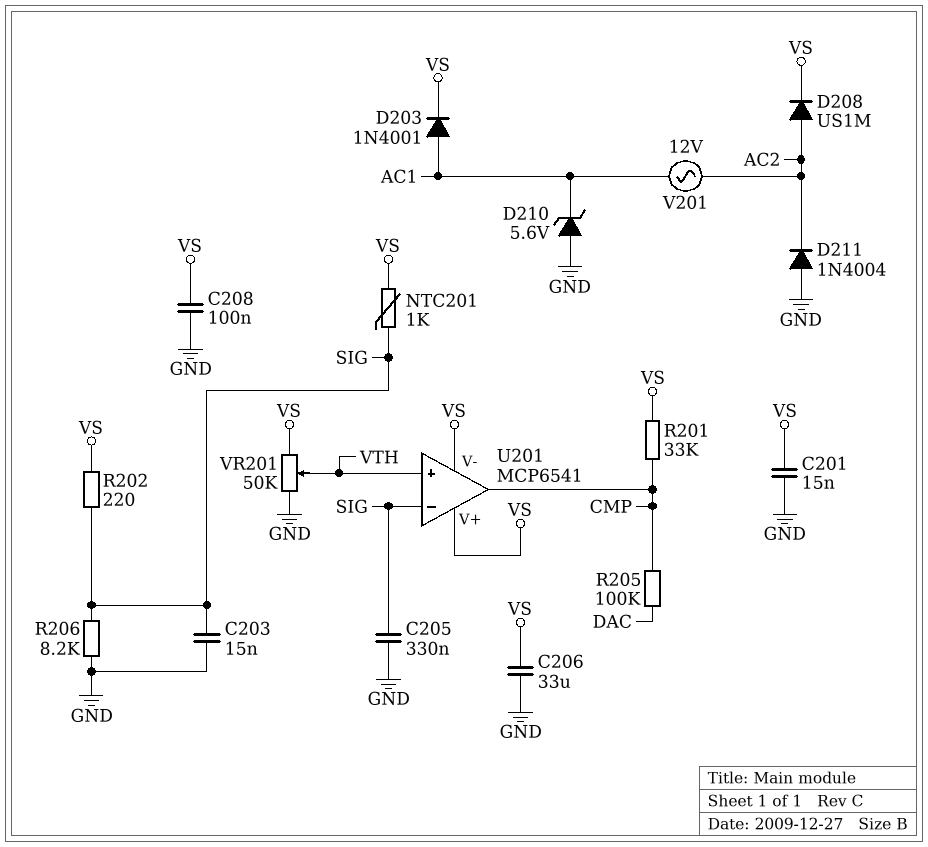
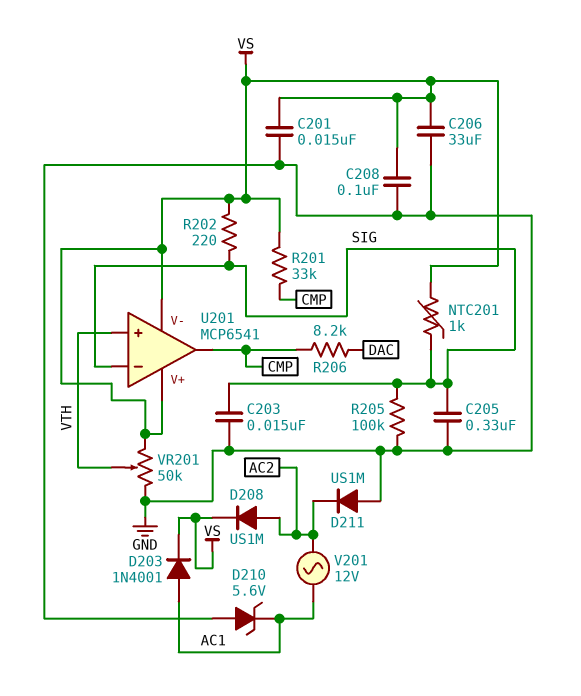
D211: diode 1N4004 (A GND, K AC2) -> diode US1M (A GND, K AC2)
R205: 100k (CMP, DAC) -> 100k (GND, SIG)
R206: 8.2k (GND, SIG) -> 8.2k (CMP, DAC)

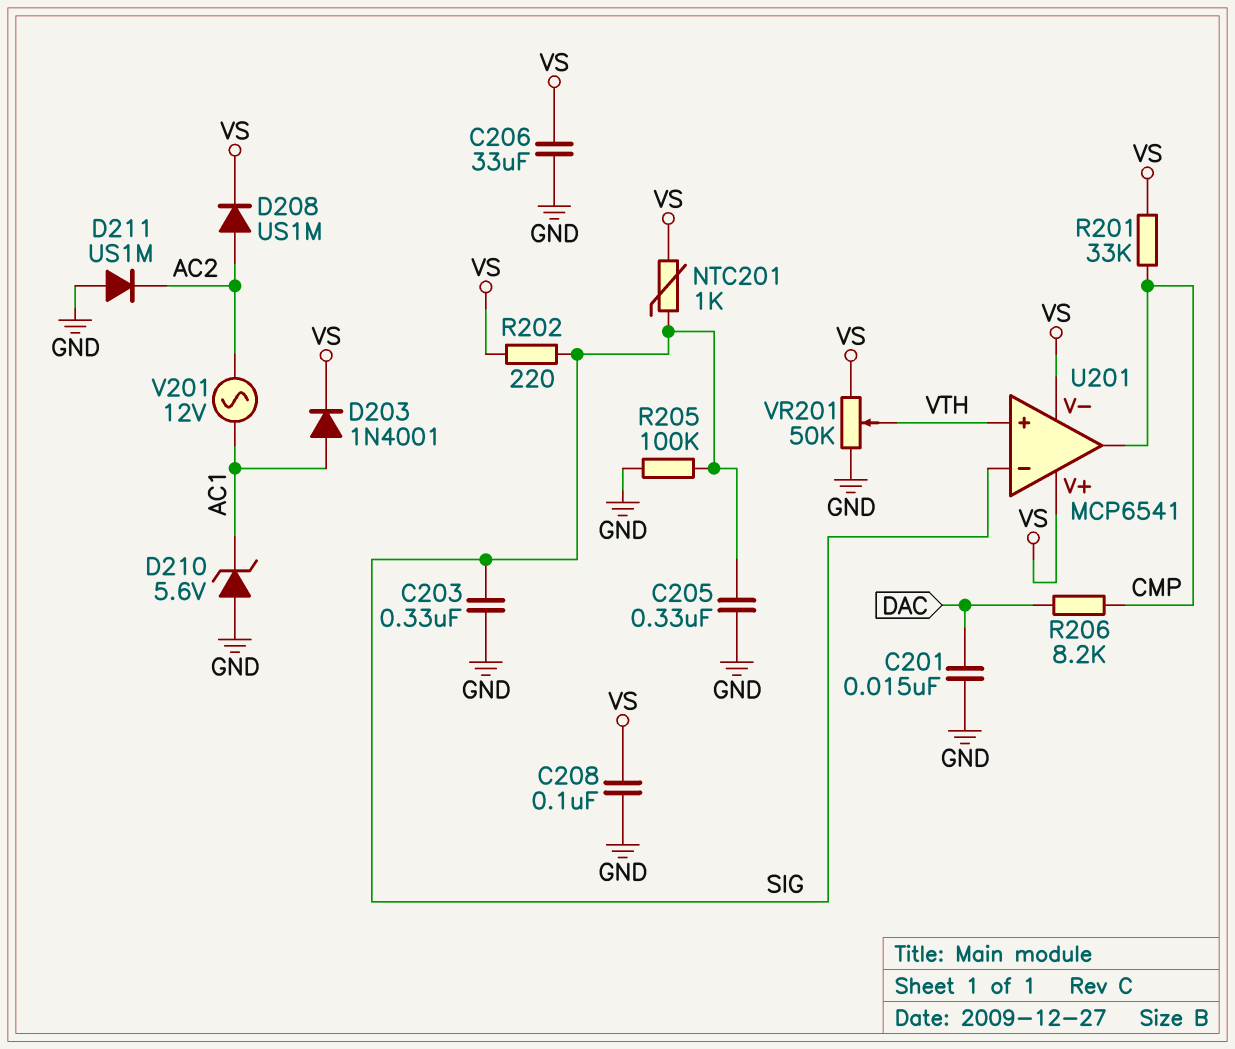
C201: 15nF (GND, VS) -> 15nF (DAC, GND)
C203: 15nF (GND, SIG) -> 330nF (GND, SIG)

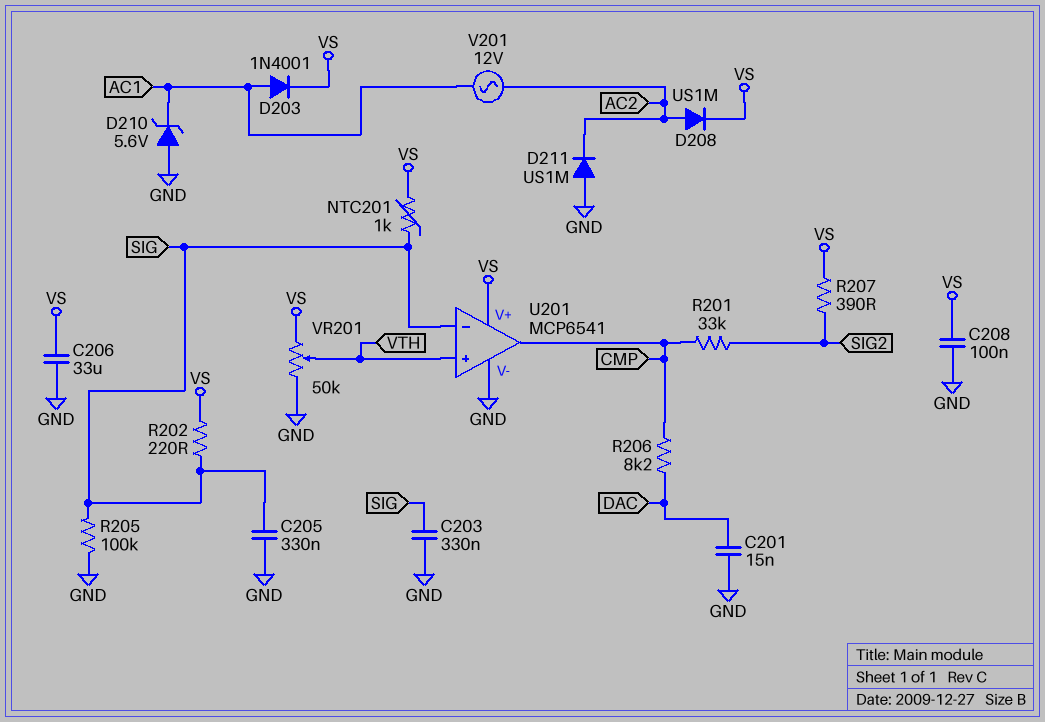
R201: 33k (CMP, VS) -> 33k (CMP, SIG2)
R207: none -> 390 (SIG2, VS)
U201 pin V-: VS -> GND

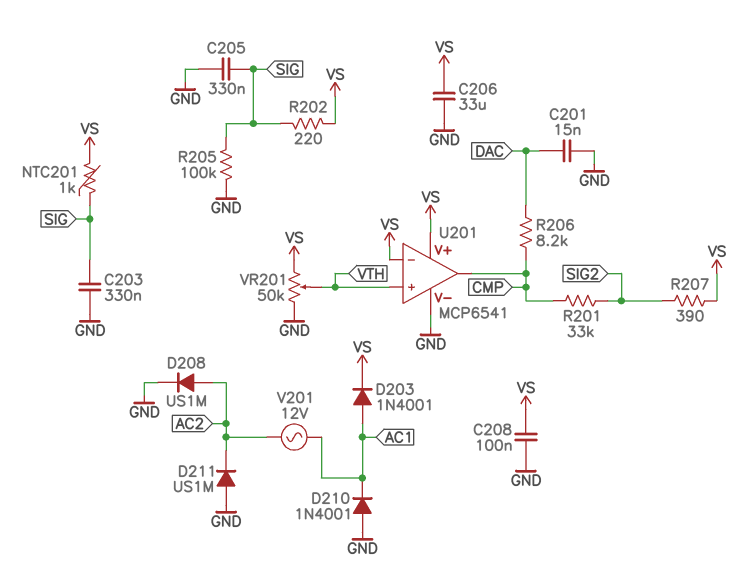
D208: diode US1M (A AC2, K VS) -> diode US1M (A AC2, K GND)
D210: zener 5.6V (A GND, K AC1) -> diode 1N4001 (A GND, K AC1)
U201 pin in-: SIG -> VS

